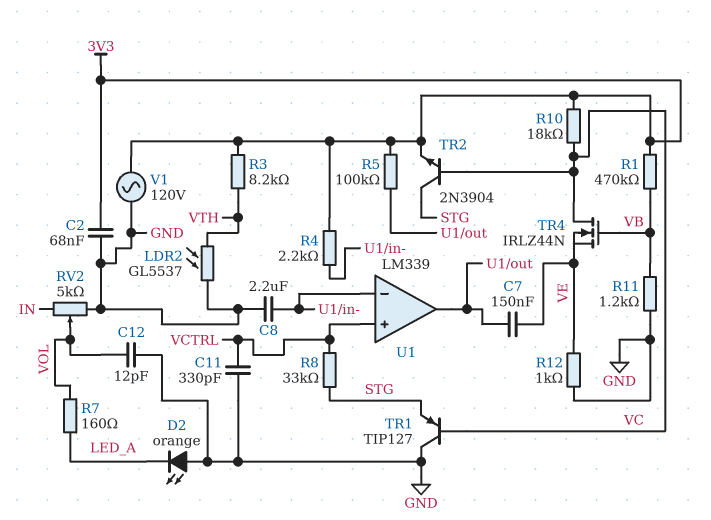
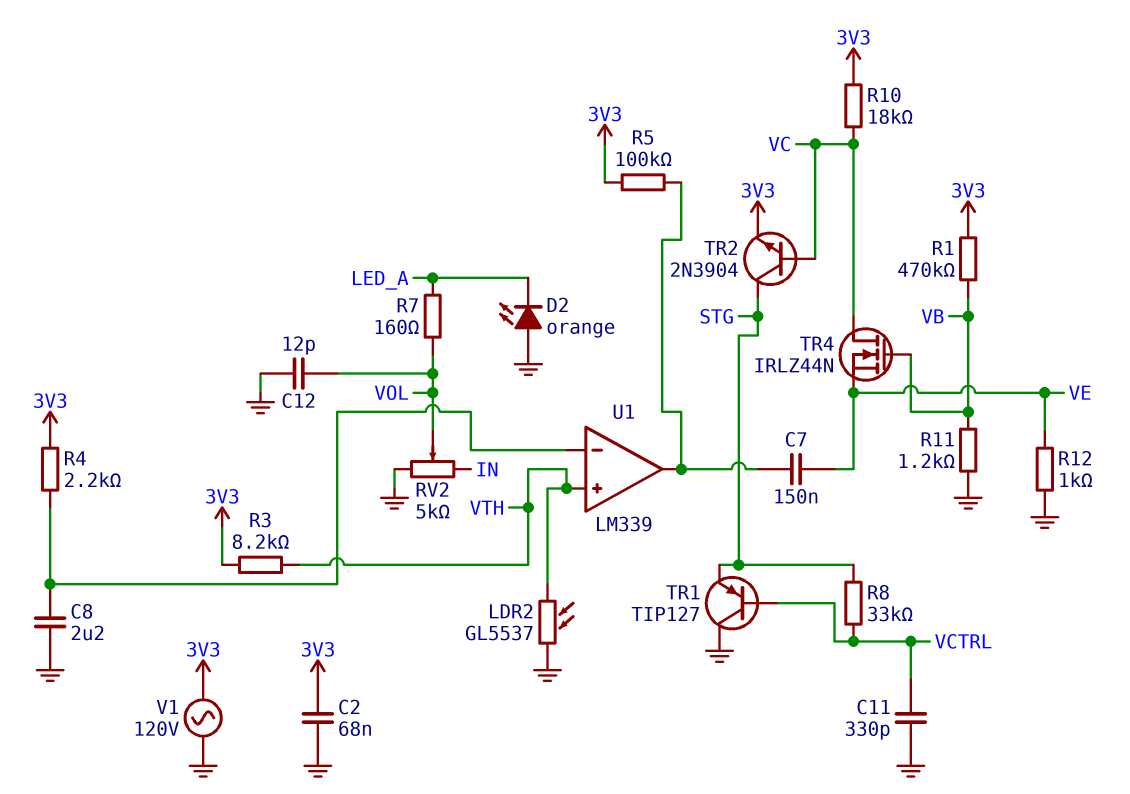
TR1: PNP TIP127 (B VC, C GND, E STG) -> PNP TIP127 (B VCTRL, C GND, E STG)
U1 pin in+: VCTRL -> VTH

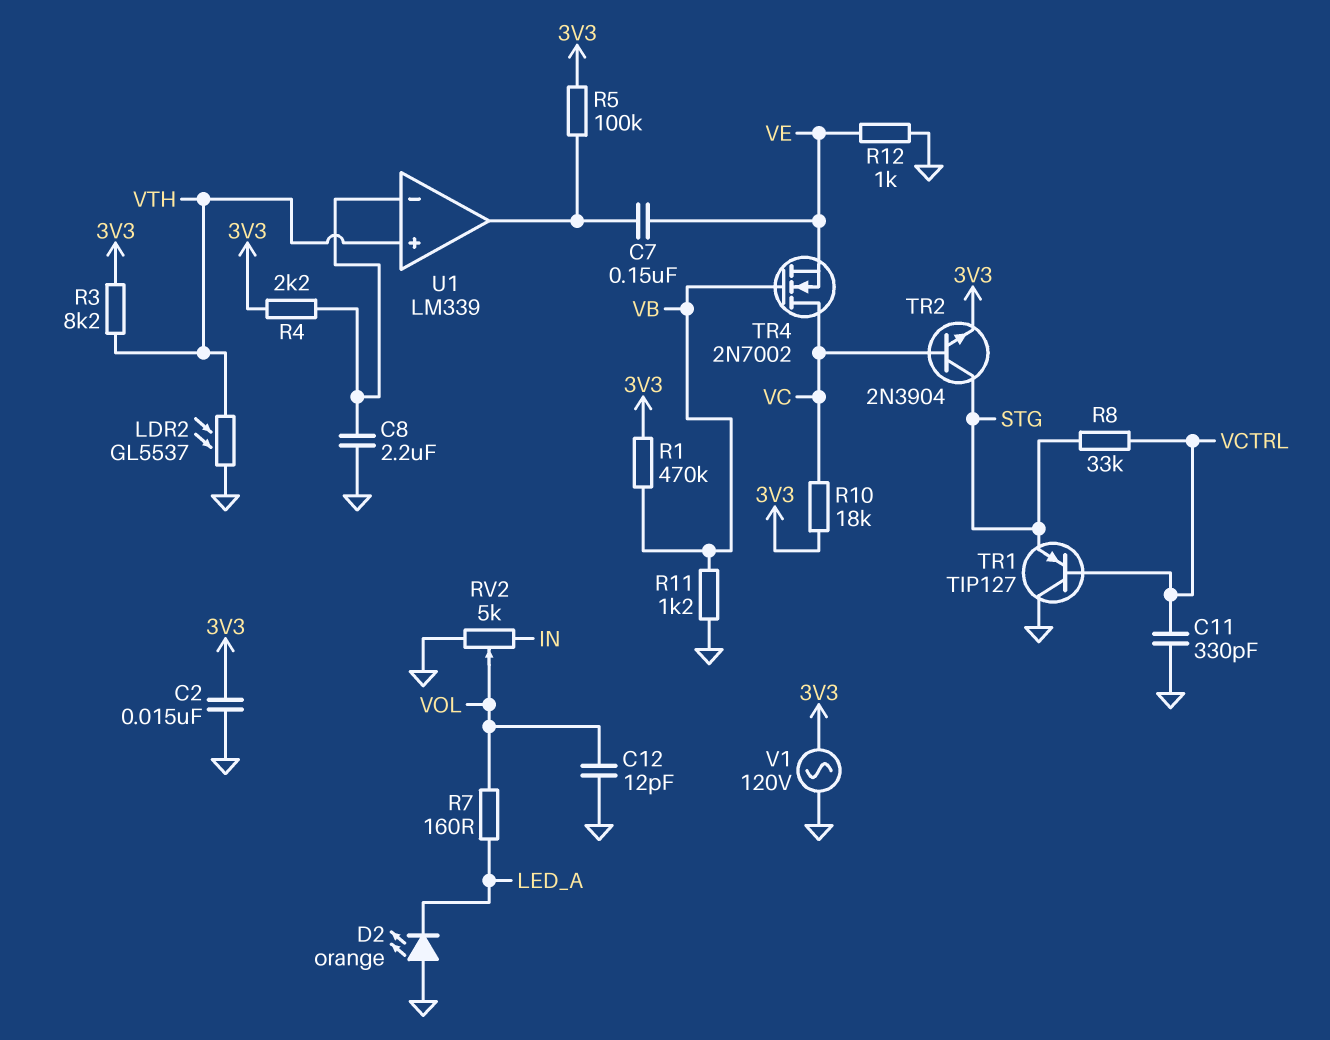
C2: 68nF (3V3, GND) -> 15nF (3V3, GND)
TR4: NMOS IRLZ44N (G VB, D VC, S VE) -> NMOS 2N7002 (G VB, D VC, S VE)

